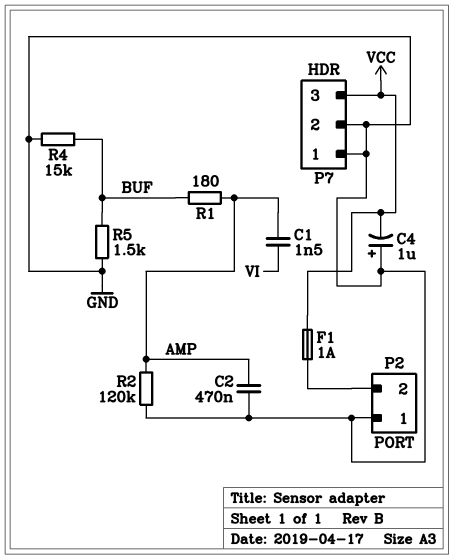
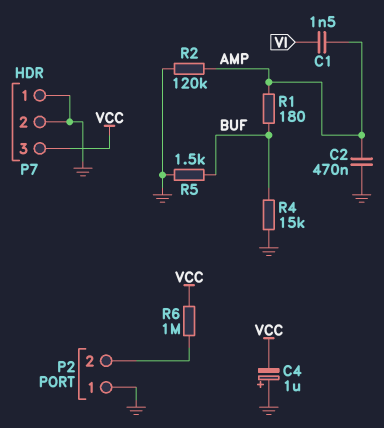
F1: 1A (P2/2, VCC) -> none
R6: none -> 1M (P2/2, VCC)

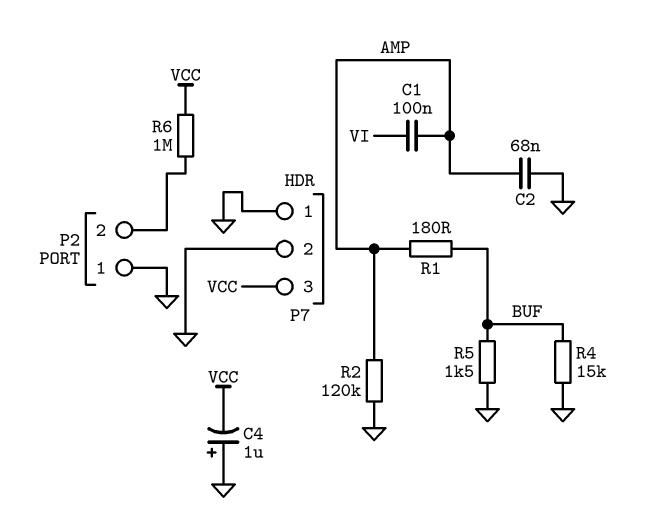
C1: 1.5nF (AMP, VI) -> 100nF (AMP, VI)
C2: 470nF (AMP, GND) -> 68nF (AMP, GND)

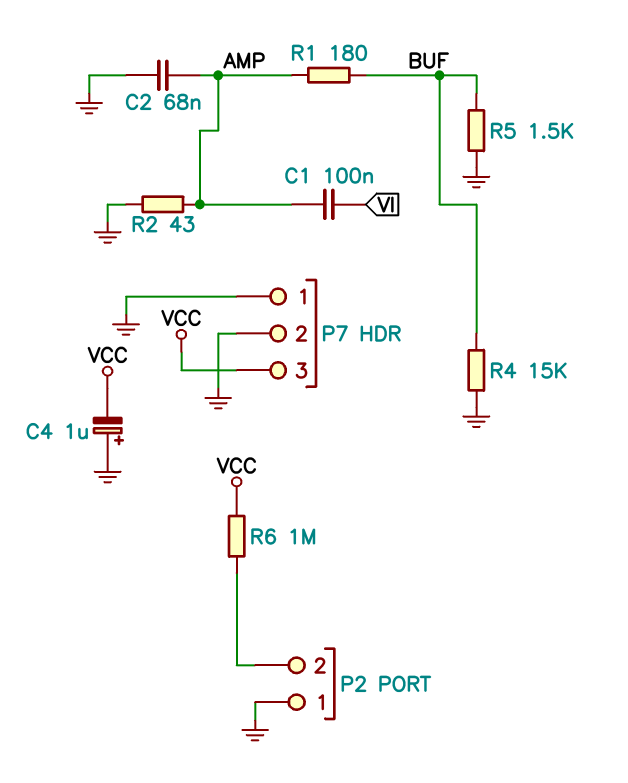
R2: 120k (AMP, GND) -> 43 (AMP, GND)

